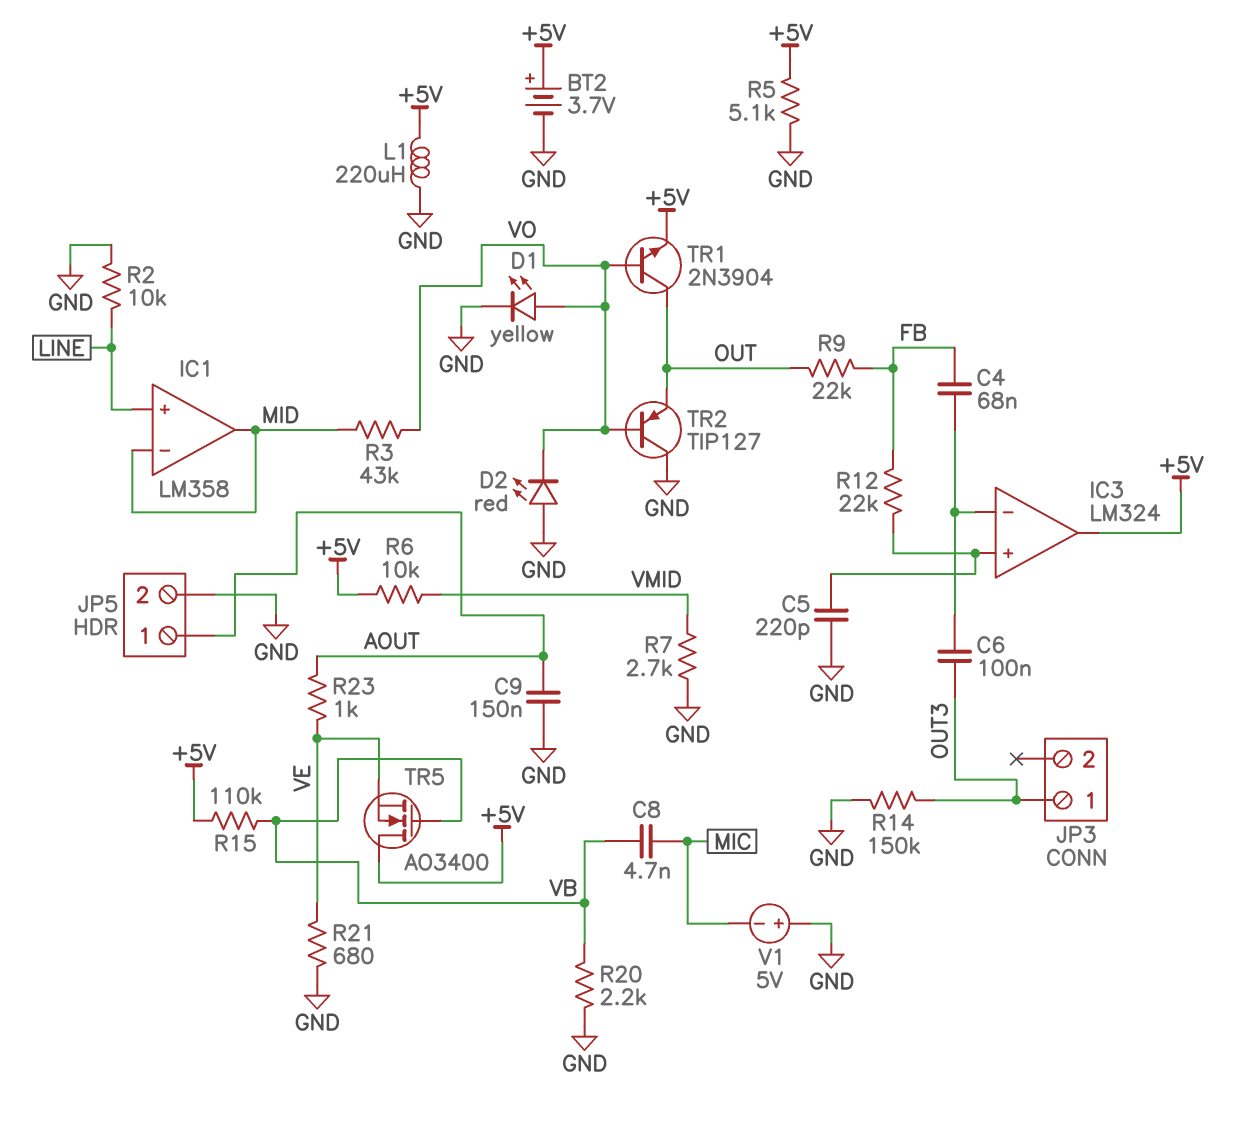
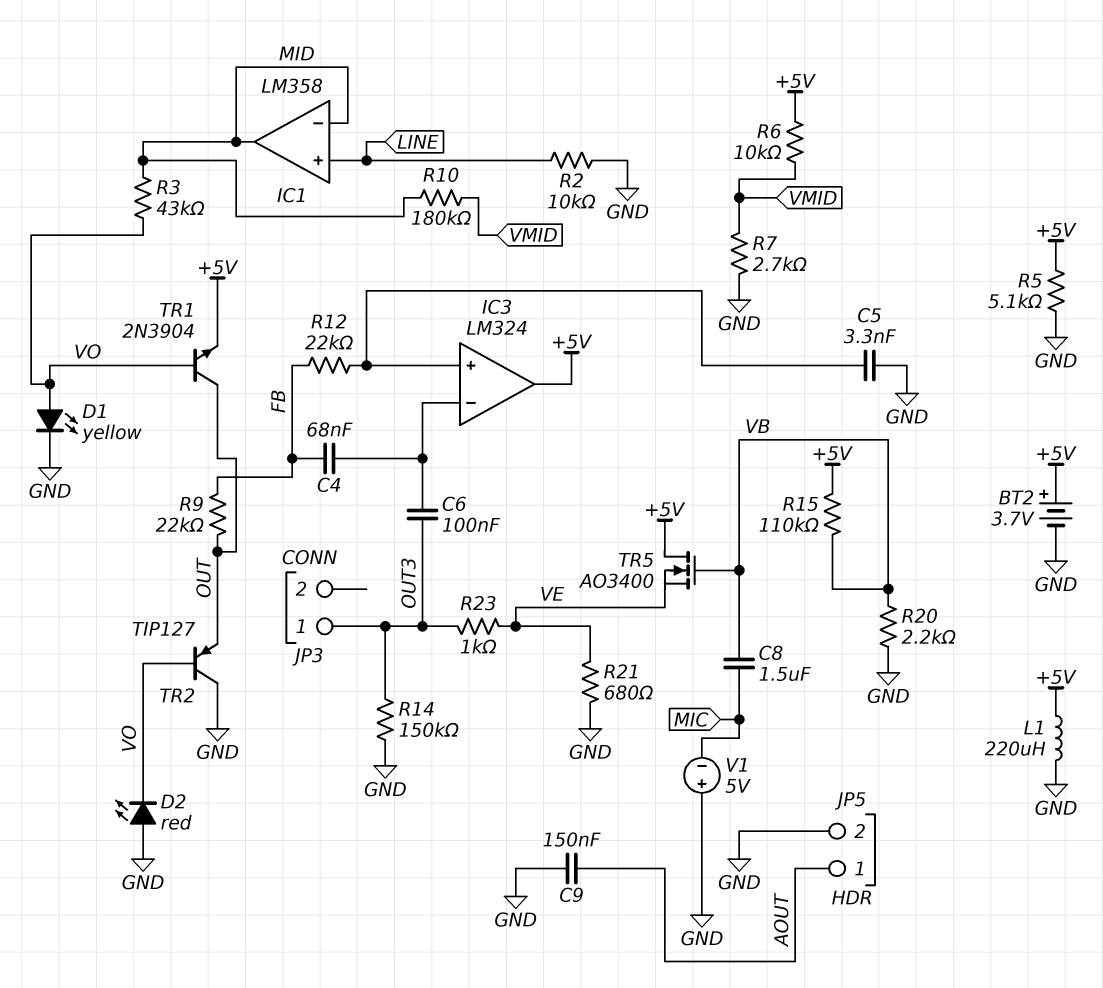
C5: 220pF (GND, IC3/in+) -> 3.3nF (GND, IC3/in+)
C8: 4.7nF (MIC, VB) -> 1.5uF (MIC, VB)
R10: none -> 180k (MID, VMID)
R23: 1k (AOUT, VE) -> 1k (OUT3, VE)

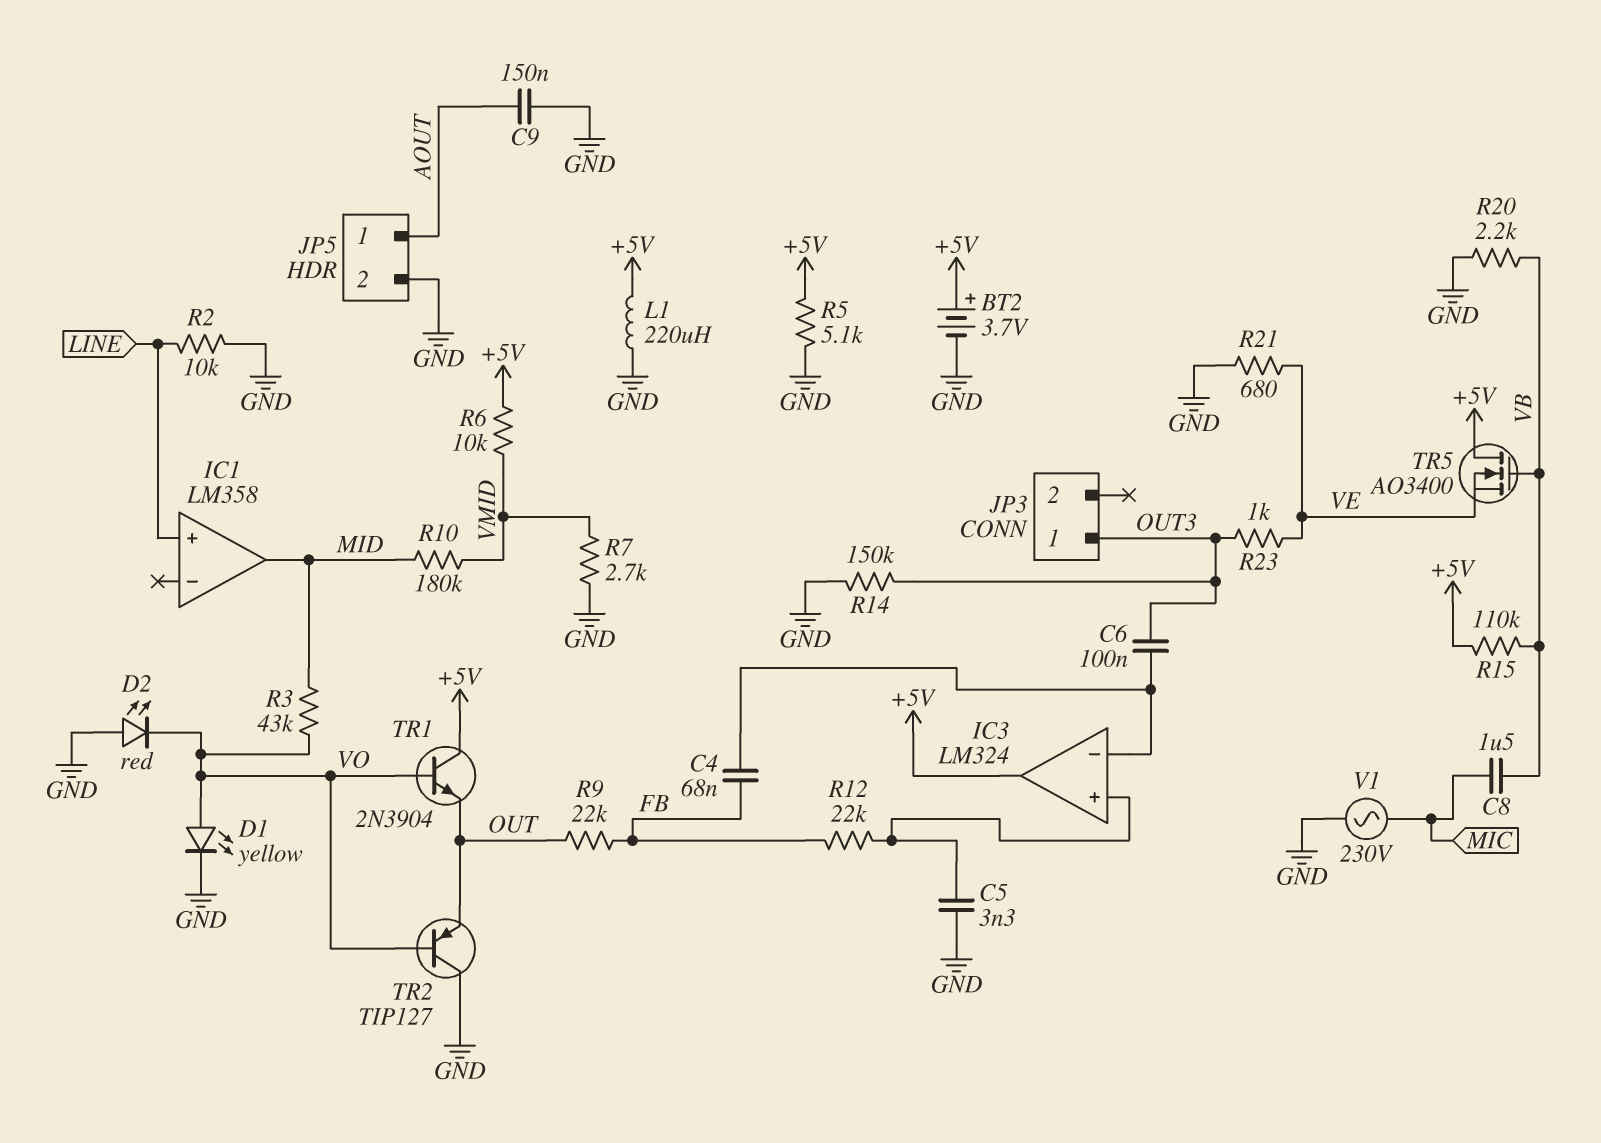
IC1 pin in-: MID -> none
TR1: NPN 2N3904 (B VO, C OUT, E +5V) -> NPN 2N3904 (B VO, C +5V, E OUT)
V1: 5V (plus GND, minus MIC) -> AC 230V (GND, MIC)

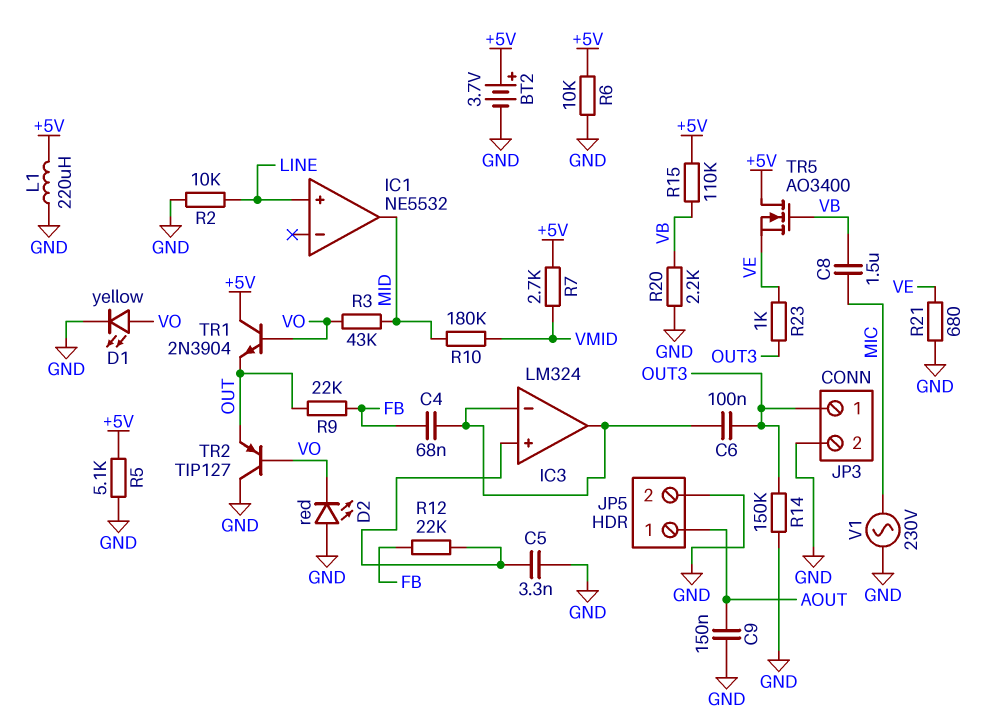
IC1: LM358 -> NE5532
IC3 pin out: +5V -> IC3/in-
JP3 pin 2: none -> GND
R6: 10k (+5V, VMID) -> 10k (+5V, GND)
R7: 2.7k (GND, VMID) -> 2.7k (+5V, VMID)

